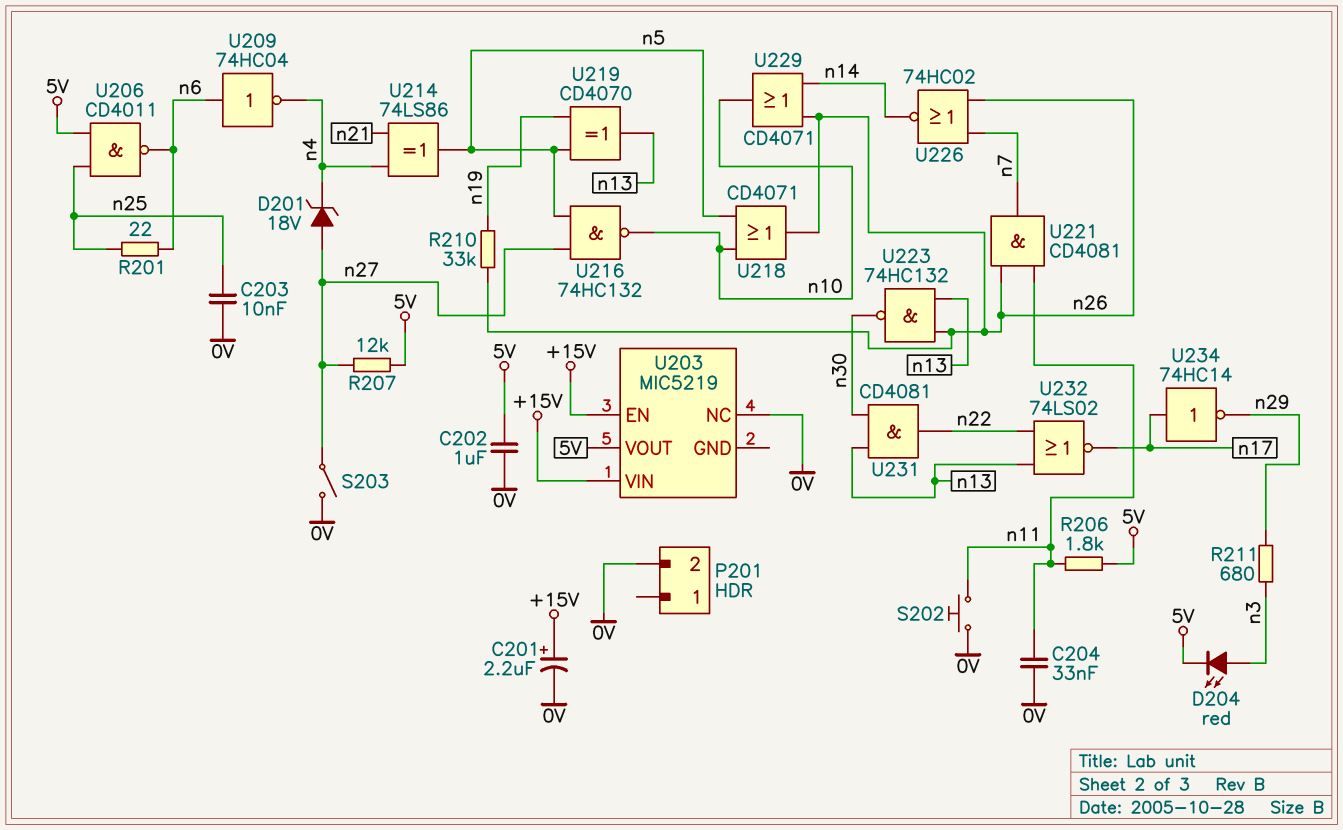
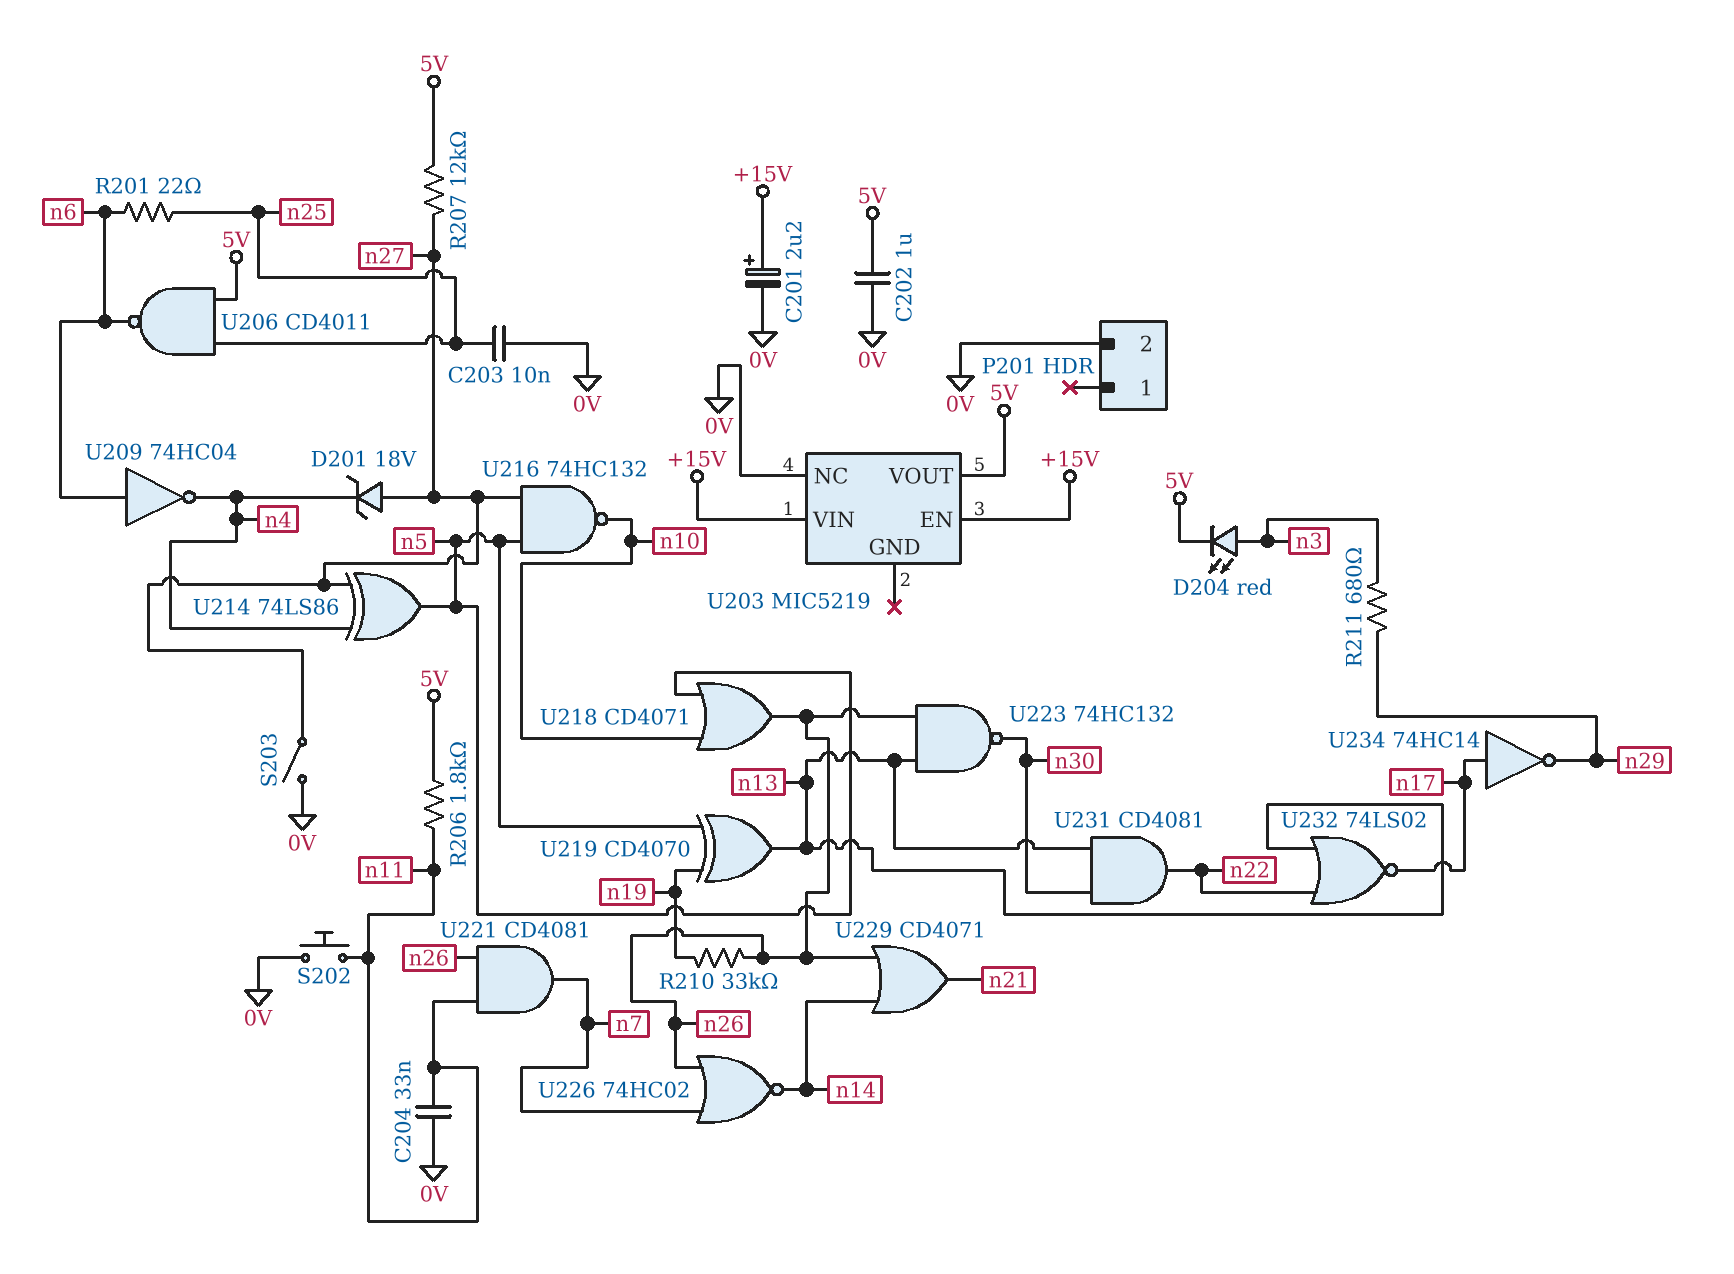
U214: XOR 74LS86 (in n4, in n21, out n5) -> XOR 74LS86 (in n4, in n27, out n5)
U229: OR CD4071 (in n14, in n26, out n10) -> OR CD4071 (in n14, in n26, out n21)

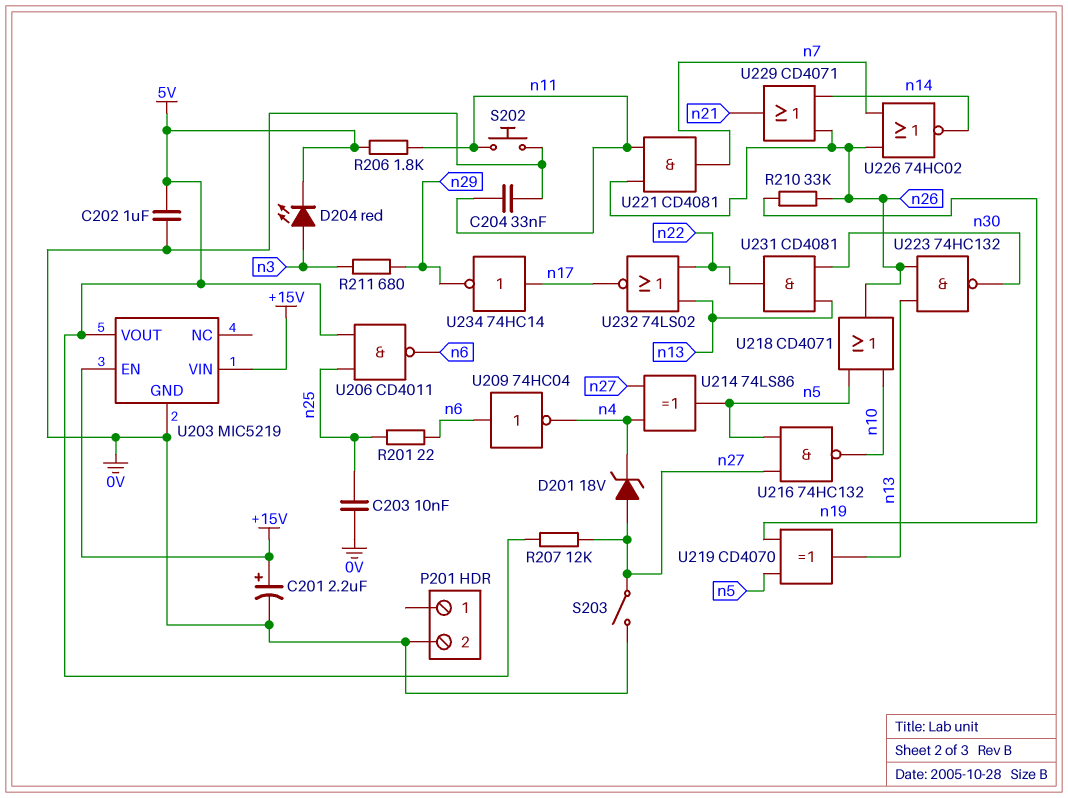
U203 pin GND: none -> 0V
U203 pin NC: 0V -> none

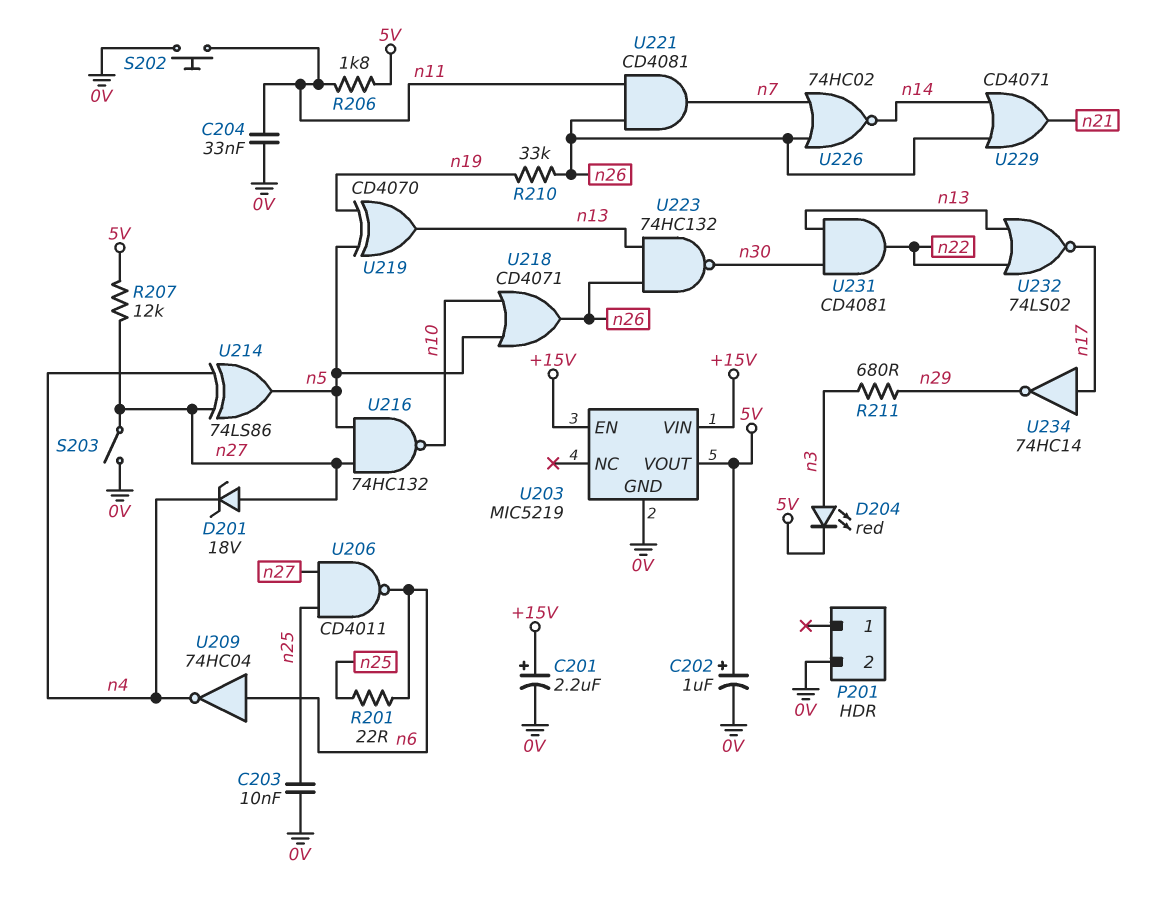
C202: 1uF (0V, 5V) -> 1uF (plus 5V, minus 0V)
U206: NAND CD4011 (in 5V, in n25, out n6) -> NAND CD4011 (in n25, in n27, out n6)

